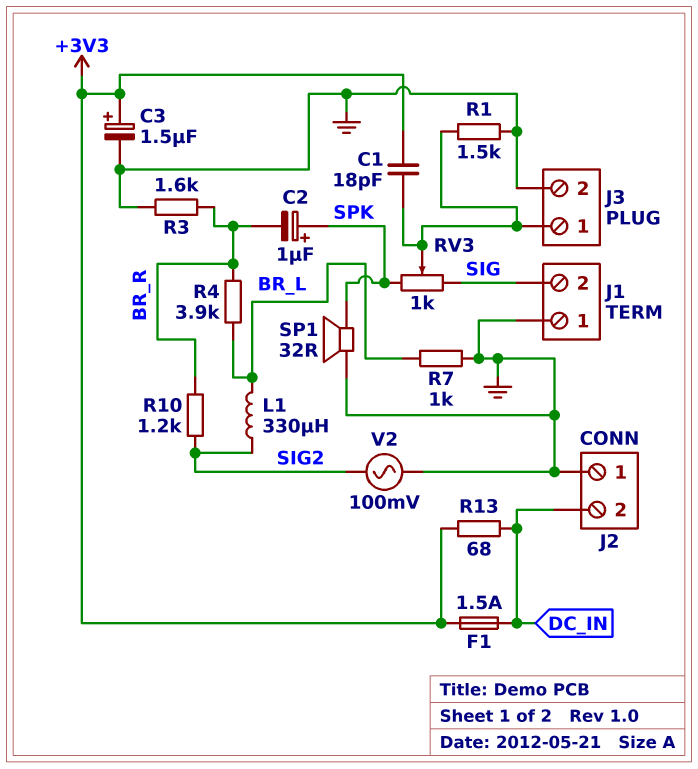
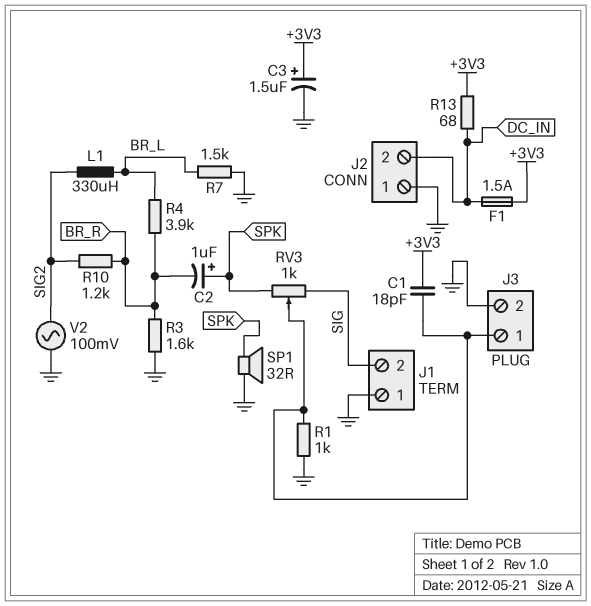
R1: 1.5k (GND, J3/1) -> 1k (GND, J3/1)
R7: 1k (BR_L, GND) -> 1.5k (BR_L, GND)

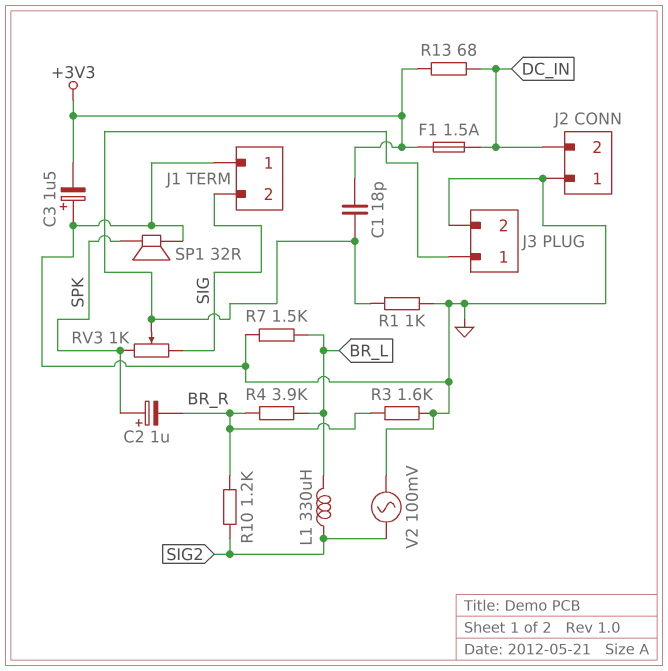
C3: 1.5uF (plus +3V3, minus GND) -> 1.5uF (plus GND, minus +3V3)

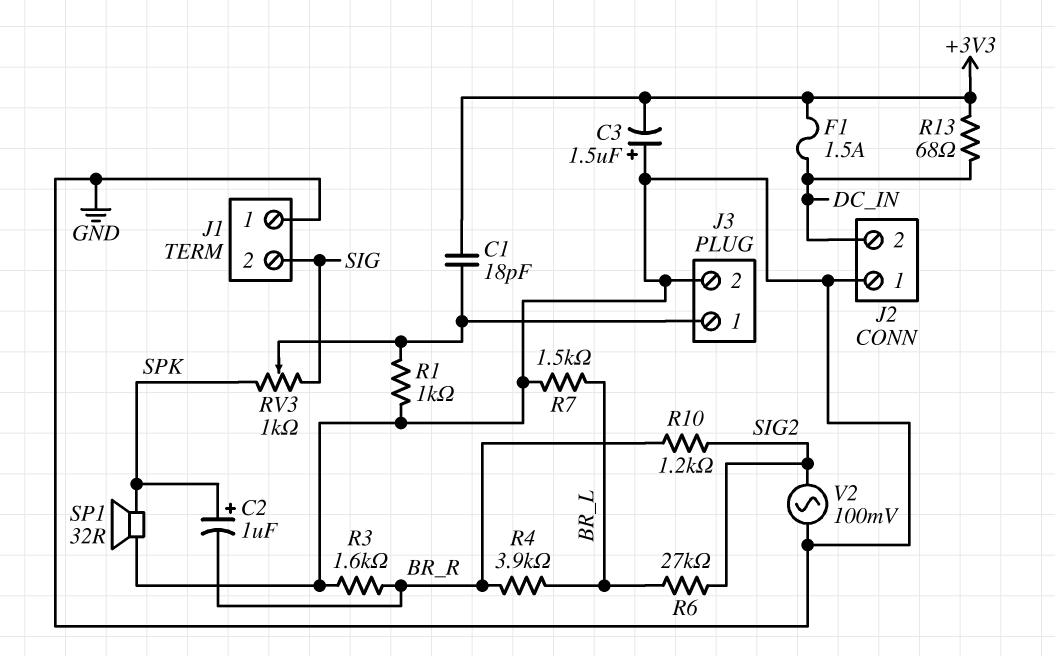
L1: 330uH (BR_L, SIG2) -> none
R6: none -> 27k (BR_L, SIG2)

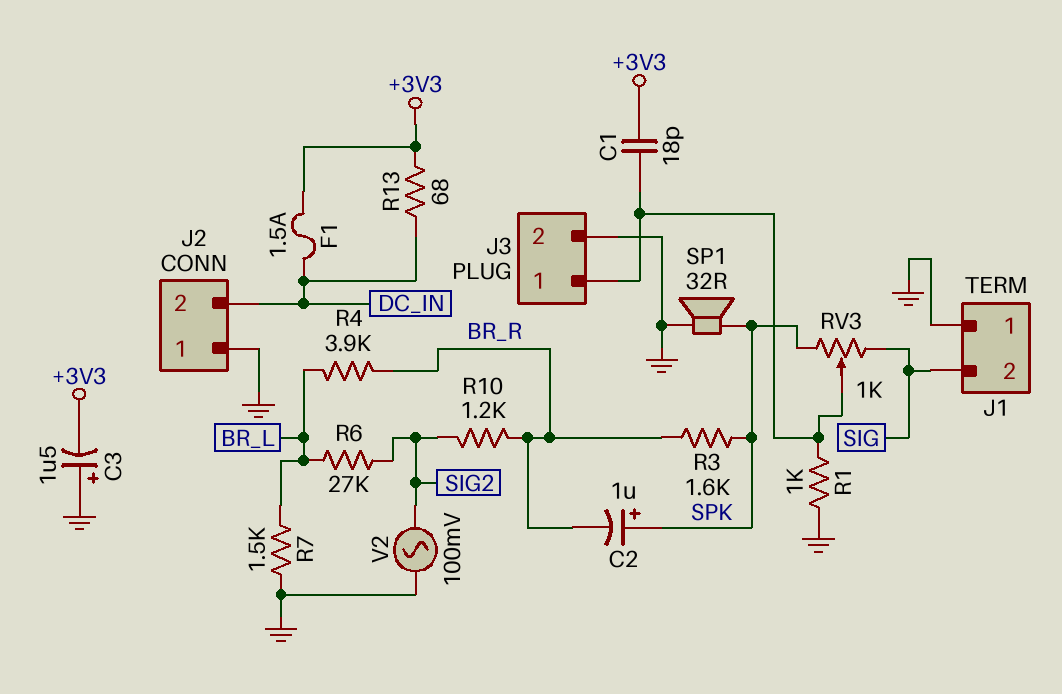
R3: 1.6k (BR_R, GND) -> 1.6k (BR_R, SPK)

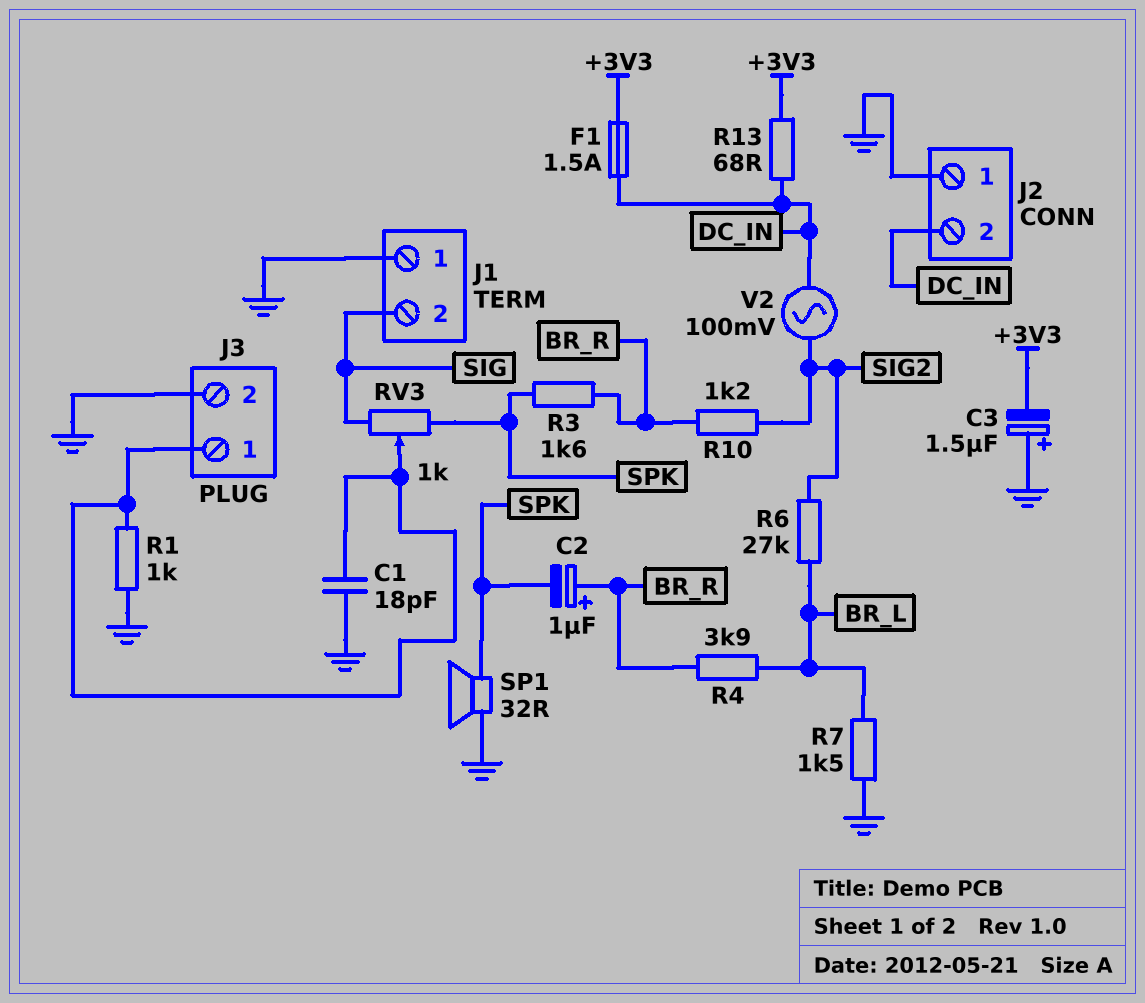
C1: 18pF (+3V3, J3/1) -> 18pF (GND, J3/1)
C2: 1uF (plus SPK, minus BR_R) -> 1uF (plus BR_R, minus SPK)
V2: AC 100mV (GND, SIG2) -> AC 100mV (DC_IN, SIG2)

